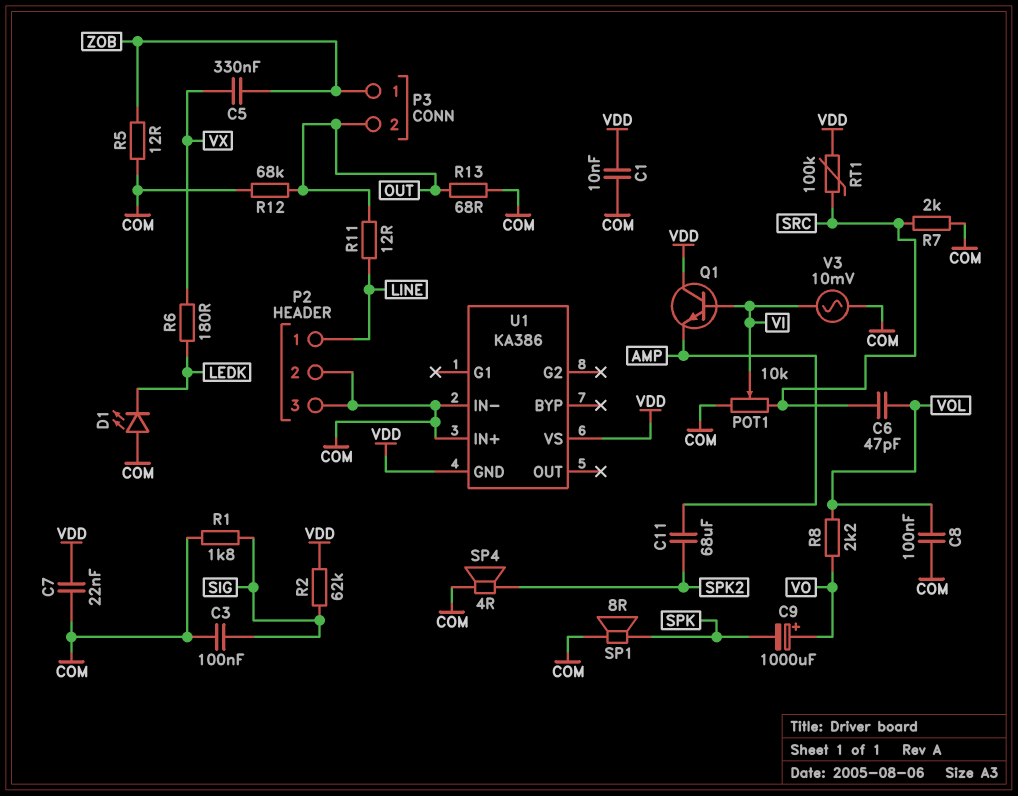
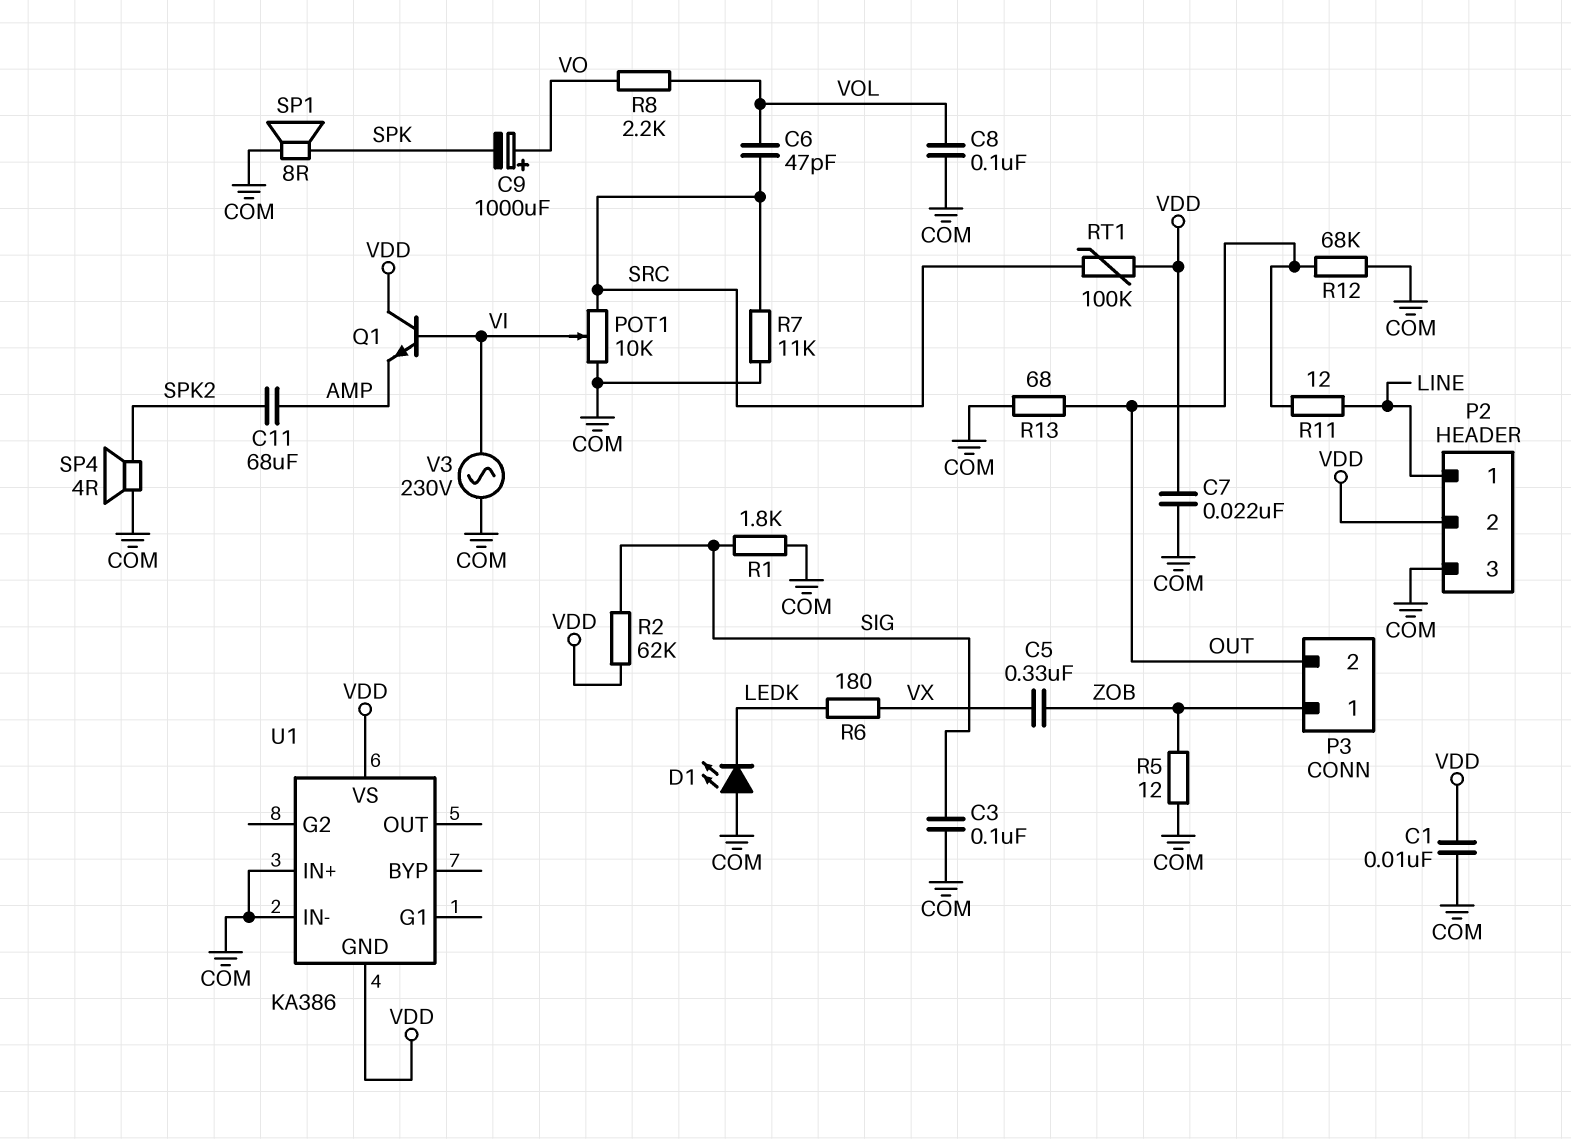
P2 pin 2: COM -> VDD
R7: 2k (COM, SRC) -> 11k (COM, SRC)
V3: AC 10mV (COM, VI) -> AC 230V (COM, VI)

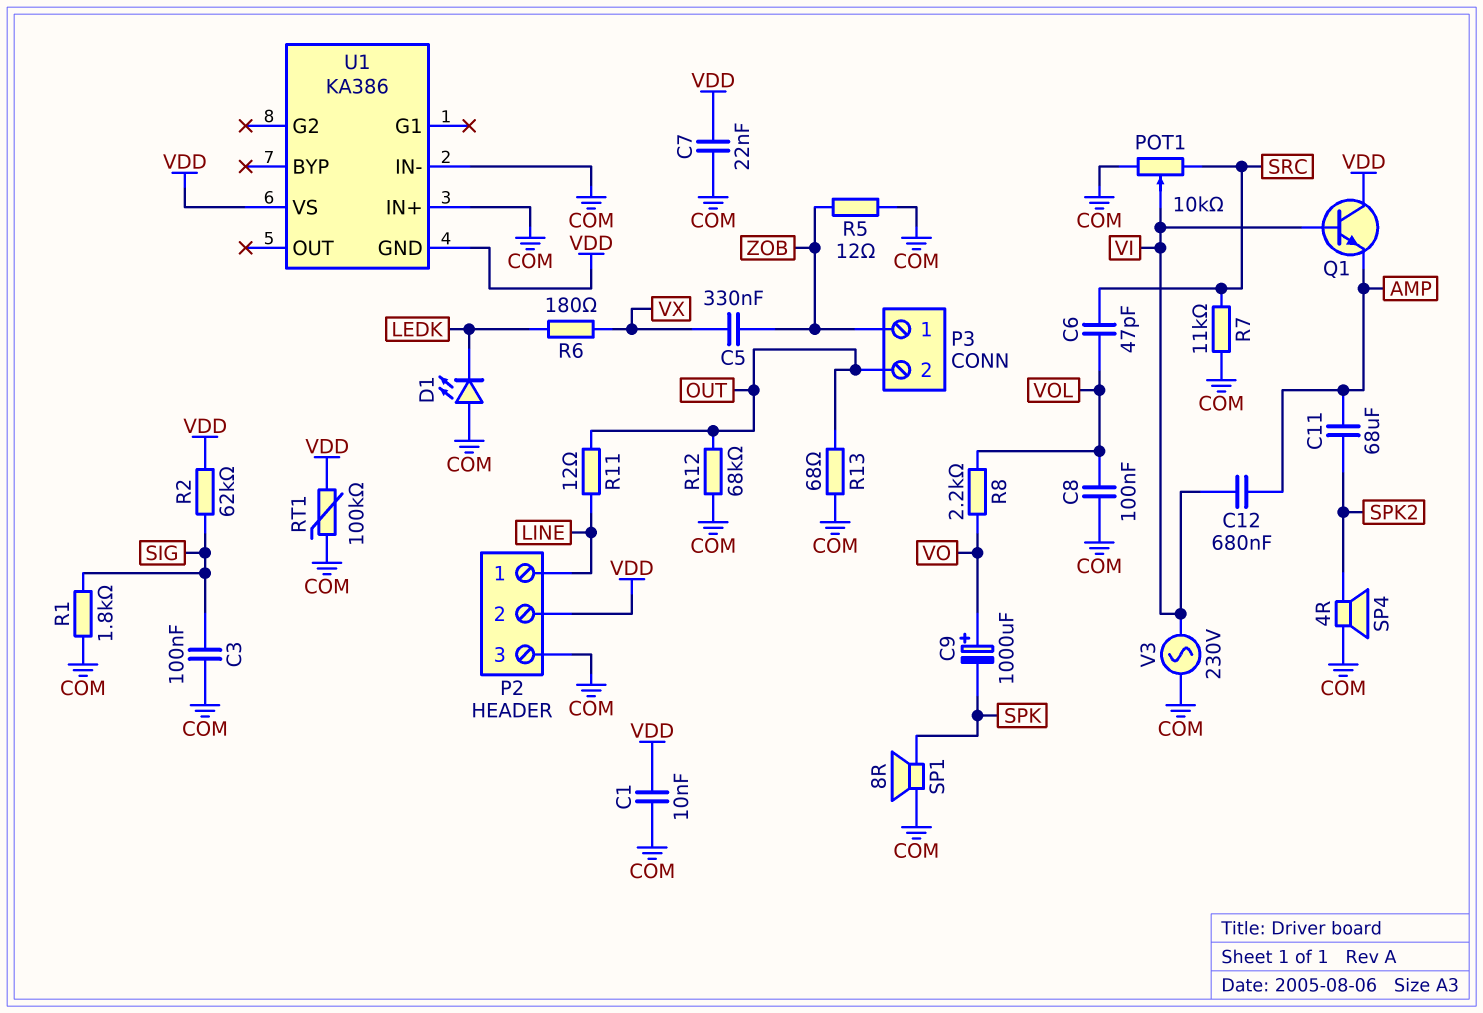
C12: none -> 680nF (AMP, VI)
RT1: 100k (SRC, VDD) -> 100k (COM, VDD)

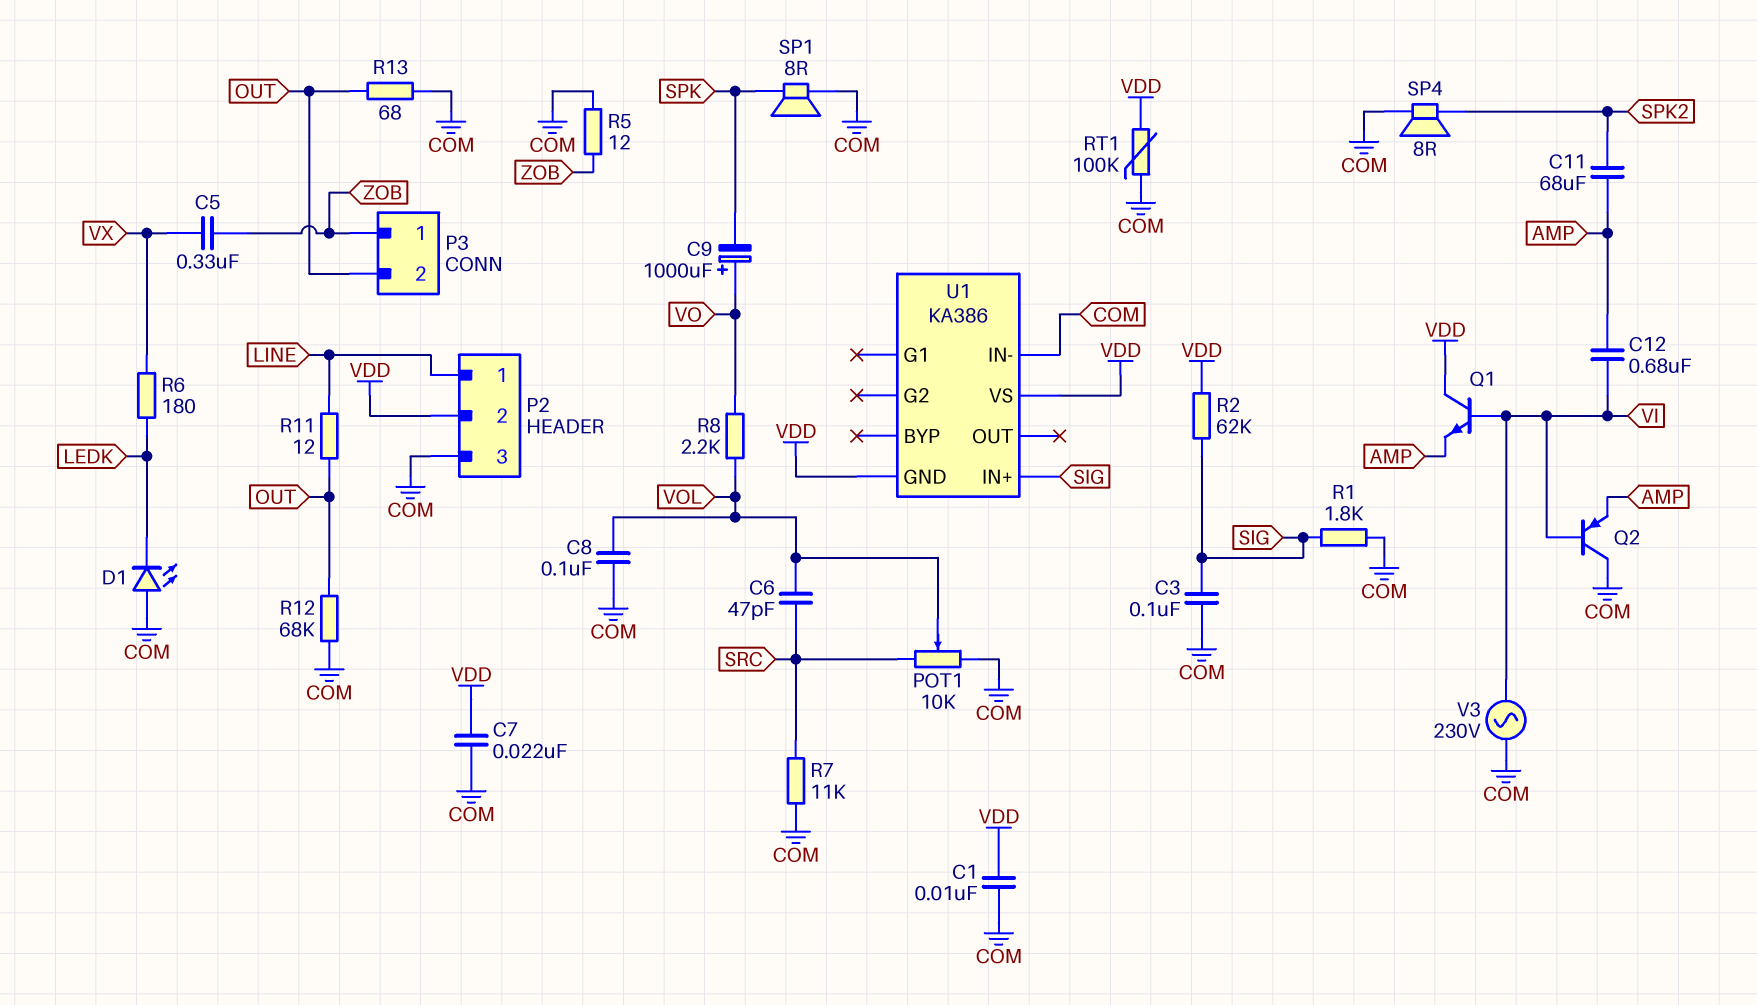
POT1: 10k (COM, SRC, wiper VI) -> 10k (COM, SRC, wiper VOL)
Q2: none -> PNP (B VI, C COM, E AMP)
SP4: speaker 4R (COM, SPK2) -> speaker 8R (COM, SPK2)
U1 pin IN+: COM -> SIG

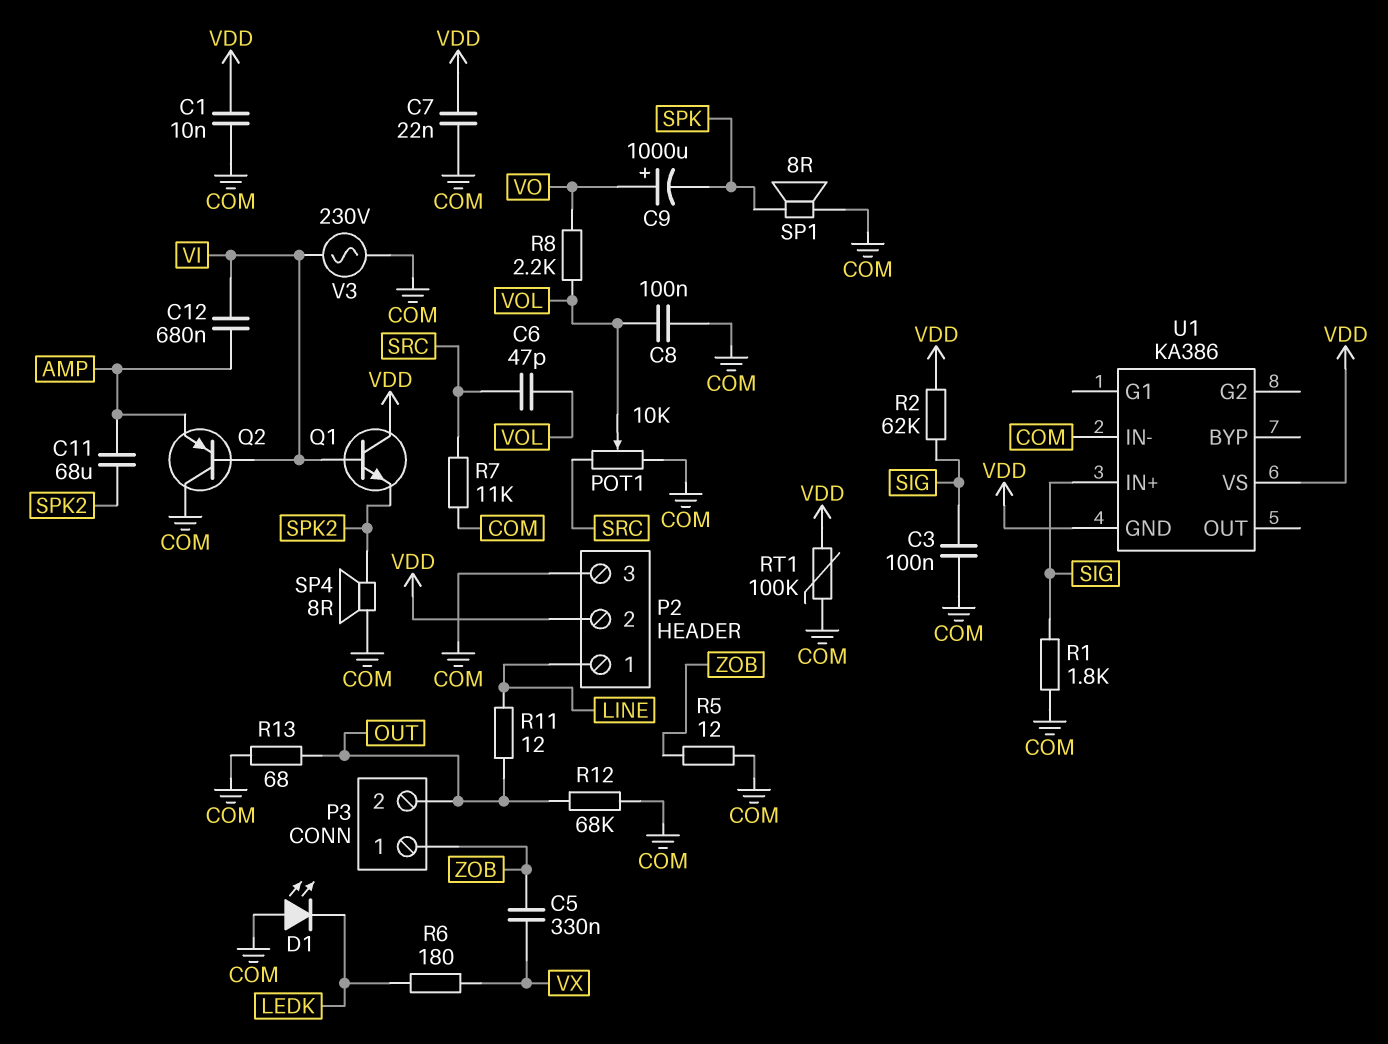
Q1: NPN (B VI, C VDD, E AMP) -> NPN (B VI, C VDD, E SPK2)

